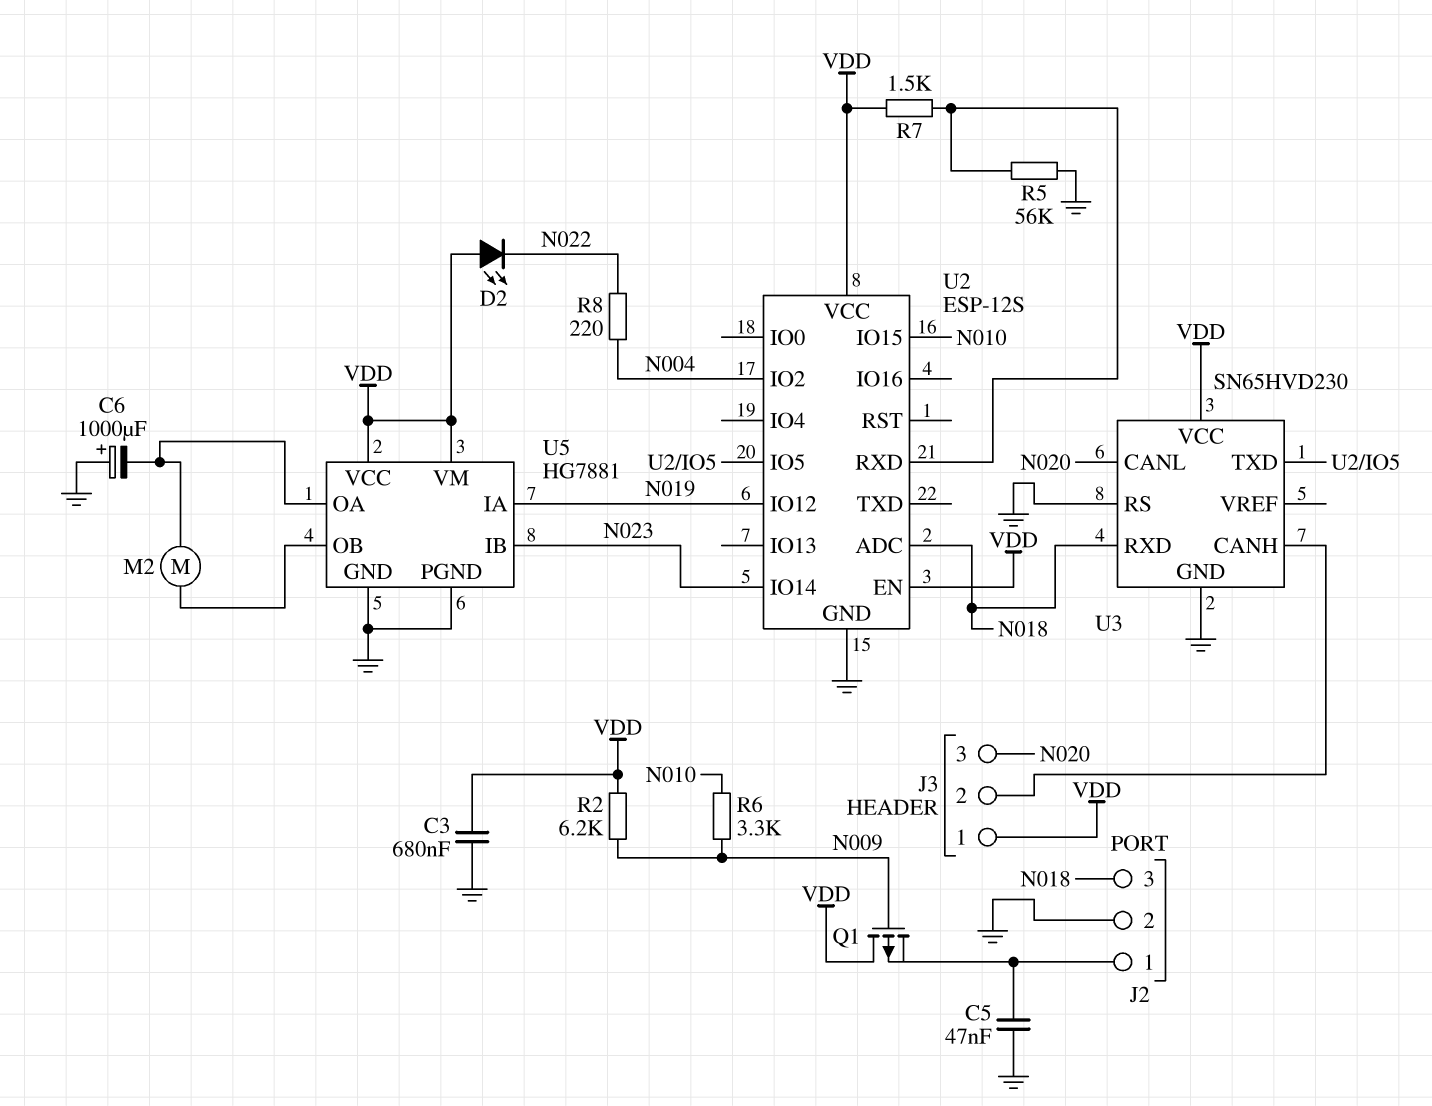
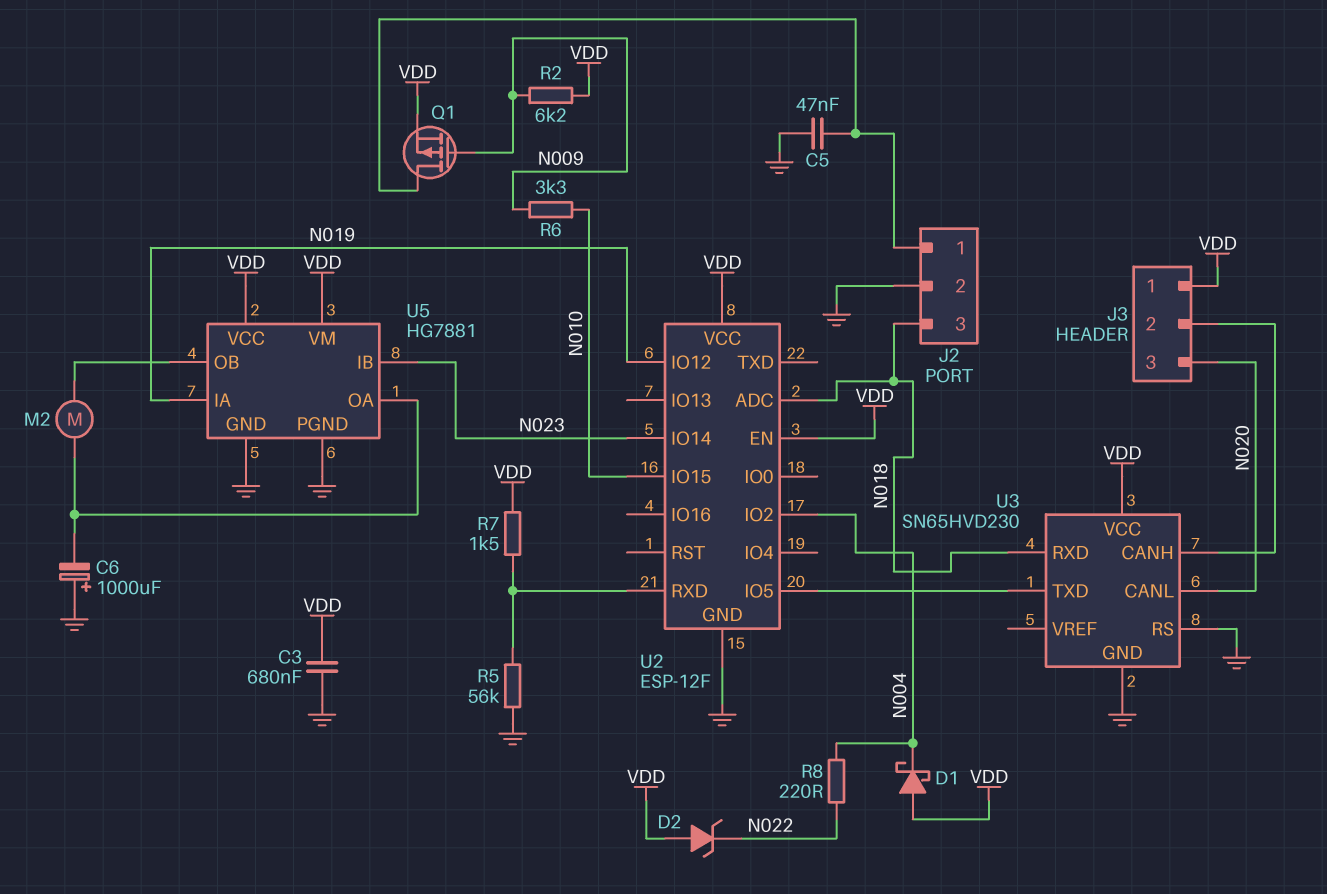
D1: none -> schottky (A VDD, K N004)
D2: LED (A VDD, K N022) -> zener (A VDD, K N022)
Q1: PMOS (G N009, D VDD, S J2/1) -> PMOS (G N009, D J2/1, S VDD)
U2: ESP-12S -> ESP-12F

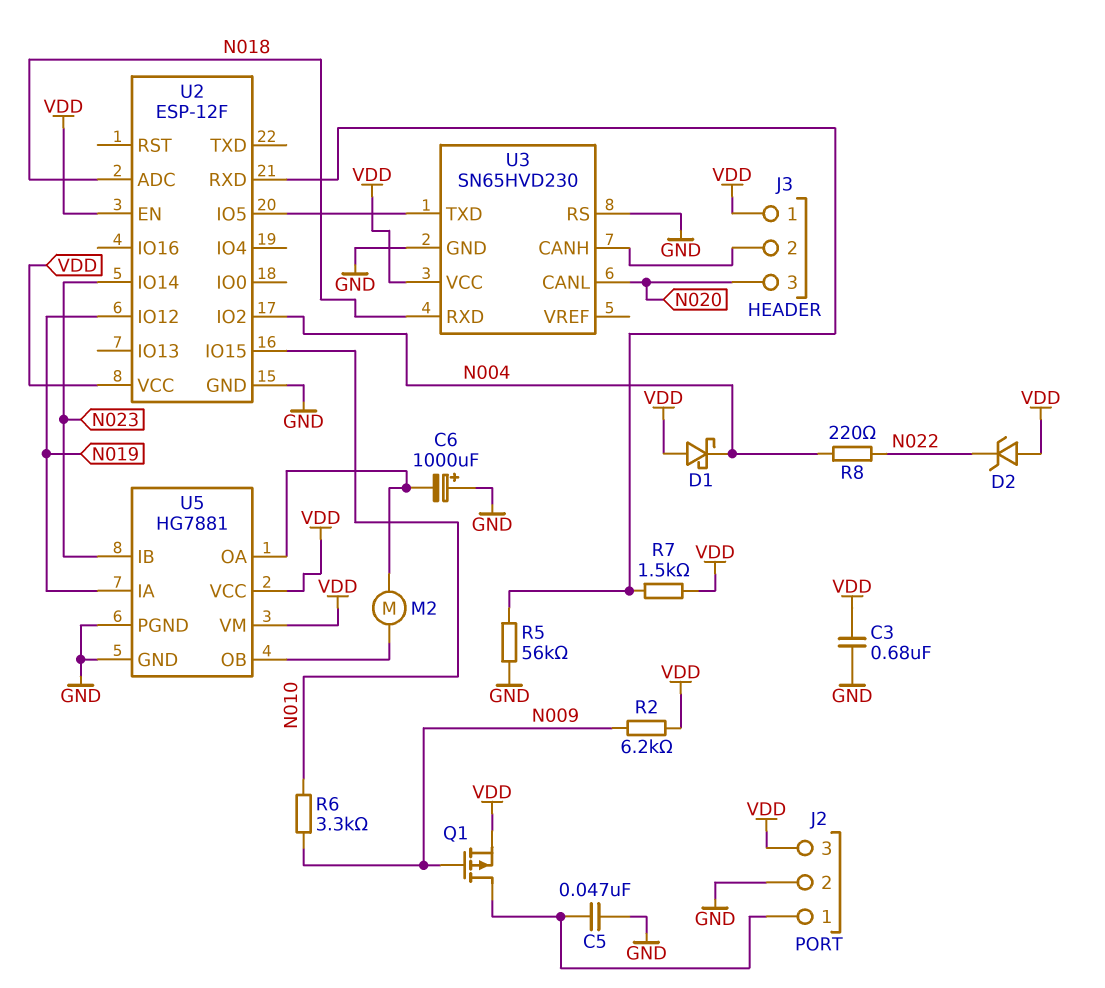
J2 pin 3: N018 -> VDD

